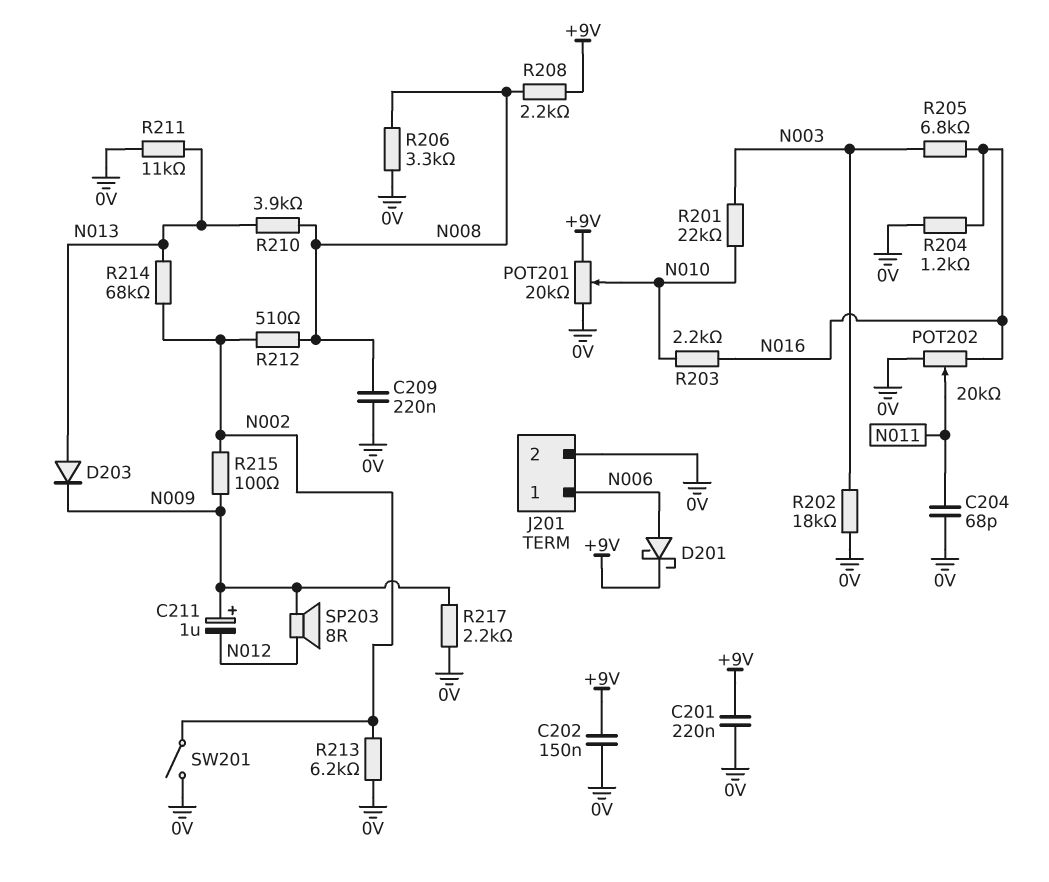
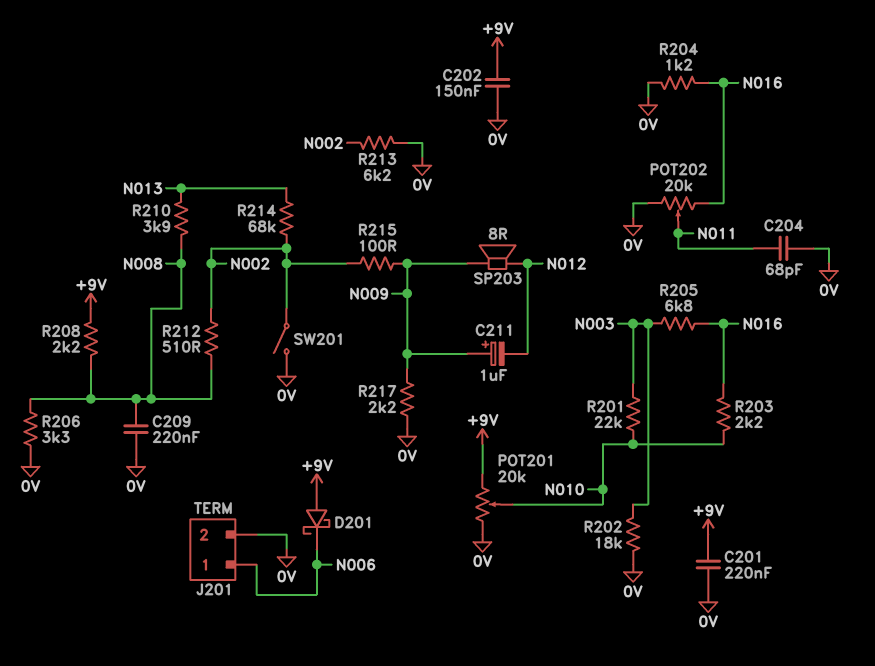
D201: schottky (A N006, K +9V) -> schottky (A +9V, K N006)
D203: diode (A N013, K N009) -> none
R211: 11k (0V, N013) -> none

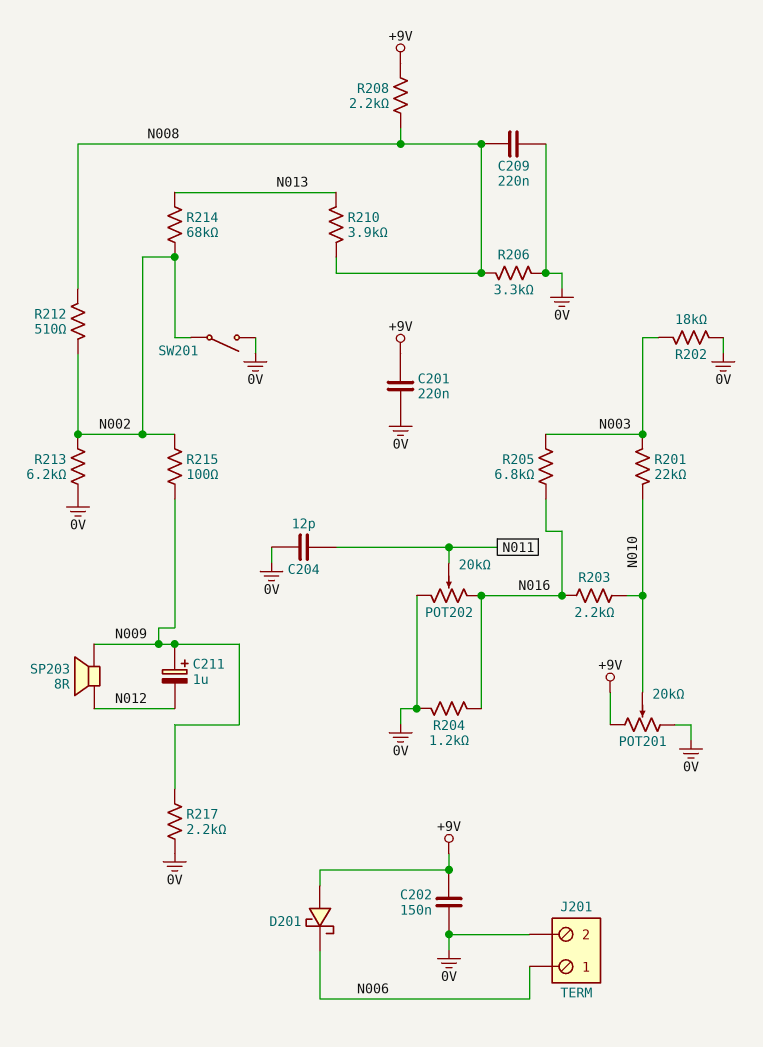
C204: 68pF (0V, N011) -> 12pF (0V, N011)

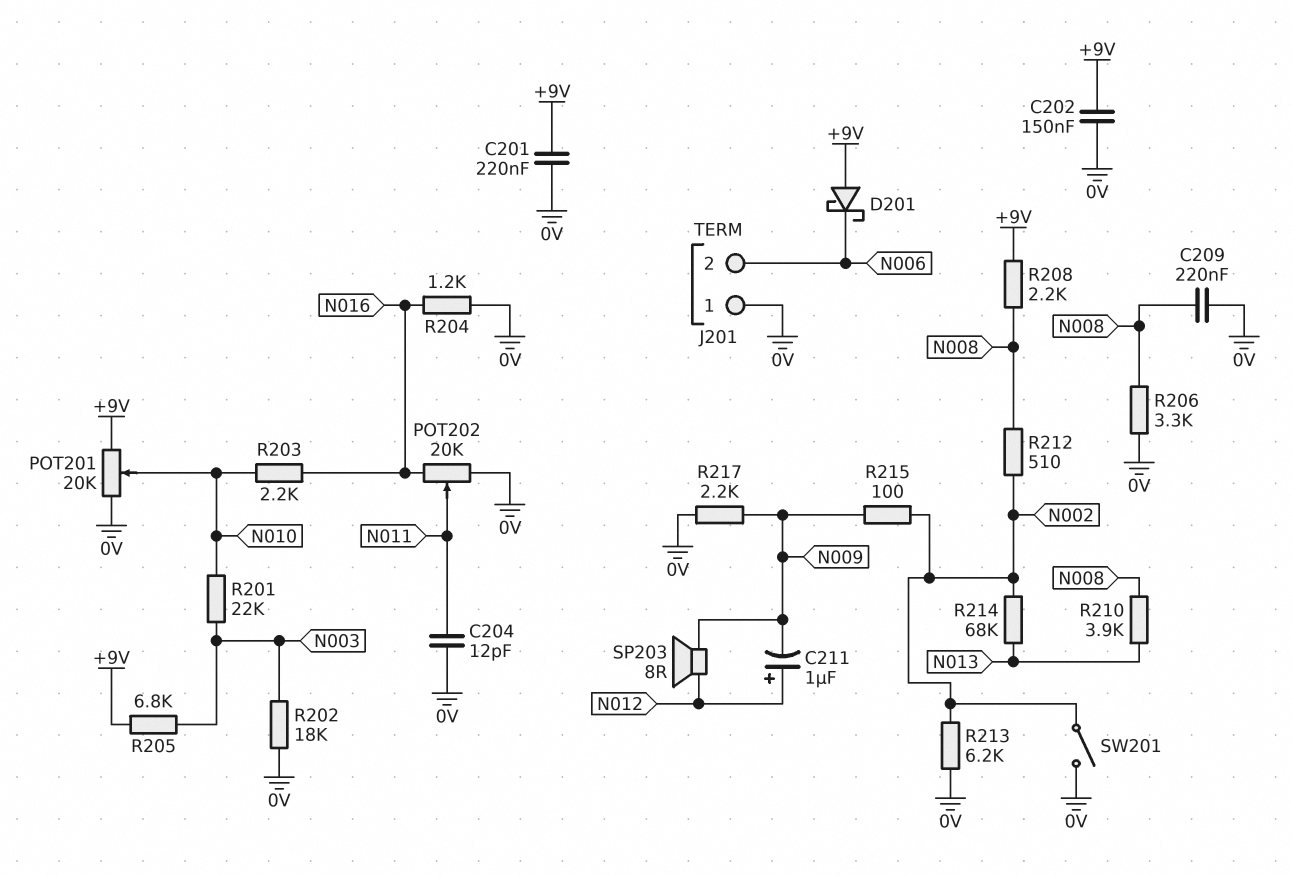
C211: 1uF (plus N009, minus N012) -> 1uF (plus N012, minus N009)
J201 pin 1: N006 -> 0V
J201 pin 2: 0V -> N006
R205: 6.8k (N003, N016) -> 6.8k (+9V, N003)

